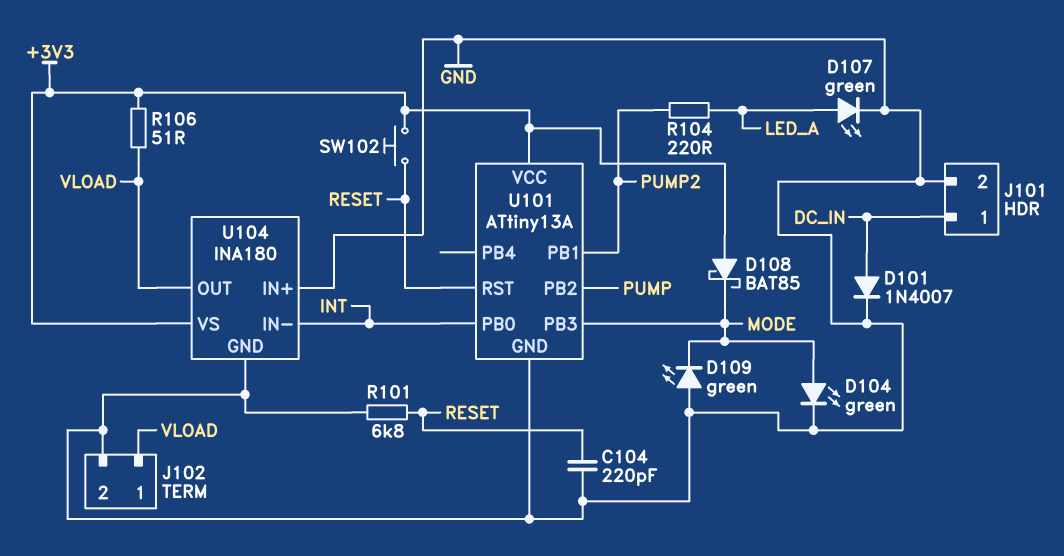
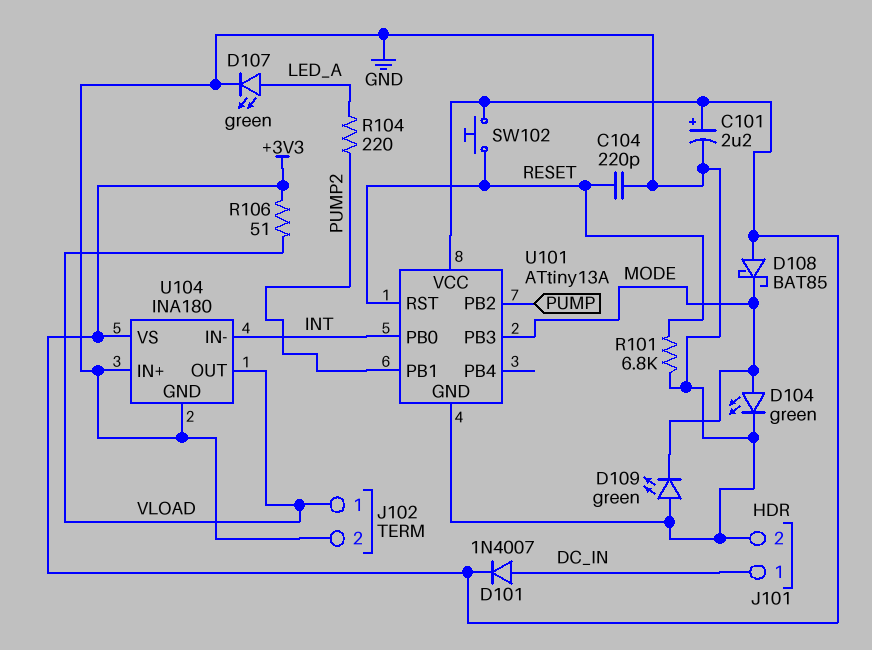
C101: none -> 2.2uF (plus +3V3, minus GND)
D101: diode 1N4007 (A DC_IN, K GND) -> diode 1N4007 (A DC_IN, K +3V3)

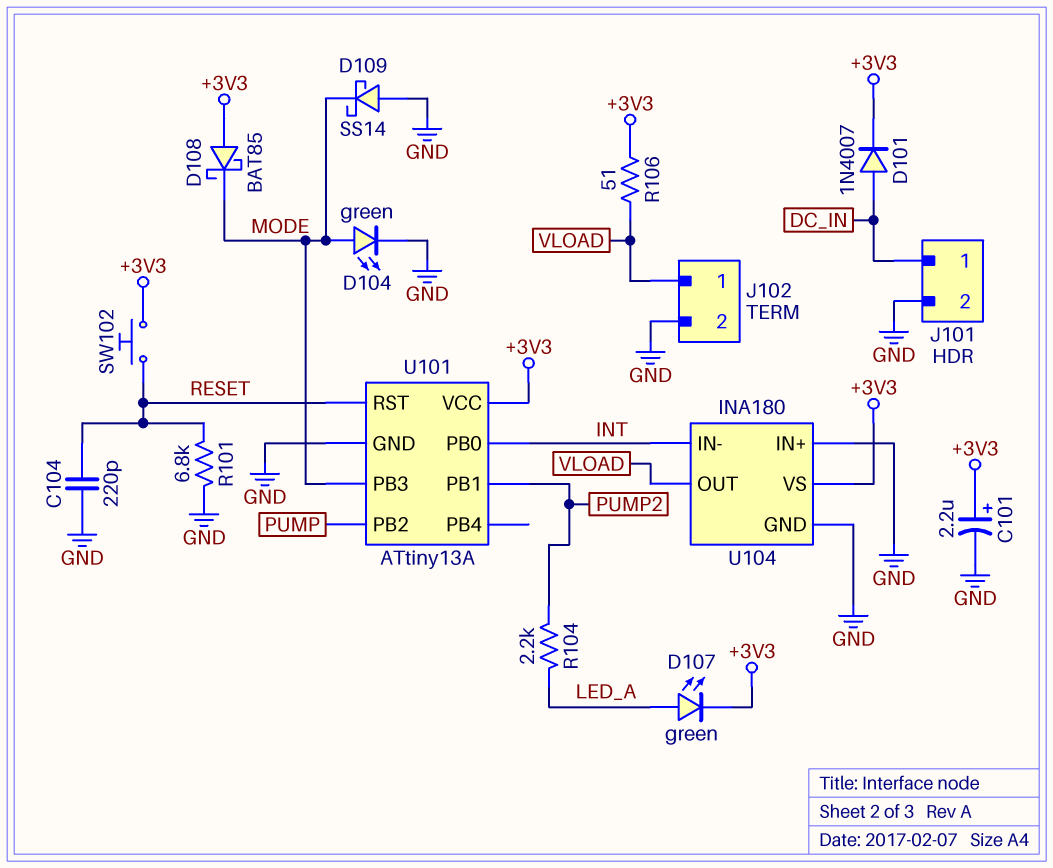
D107: LED green (A LED_A, K GND) -> LED green (A LED_A, K +3V3)
D109: LED green (A GND, K MODE) -> schottky SS14 (A GND, K MODE)
R104: 220 (LED_A, PUMP2) -> 2.2k (LED_A, PUMP2)

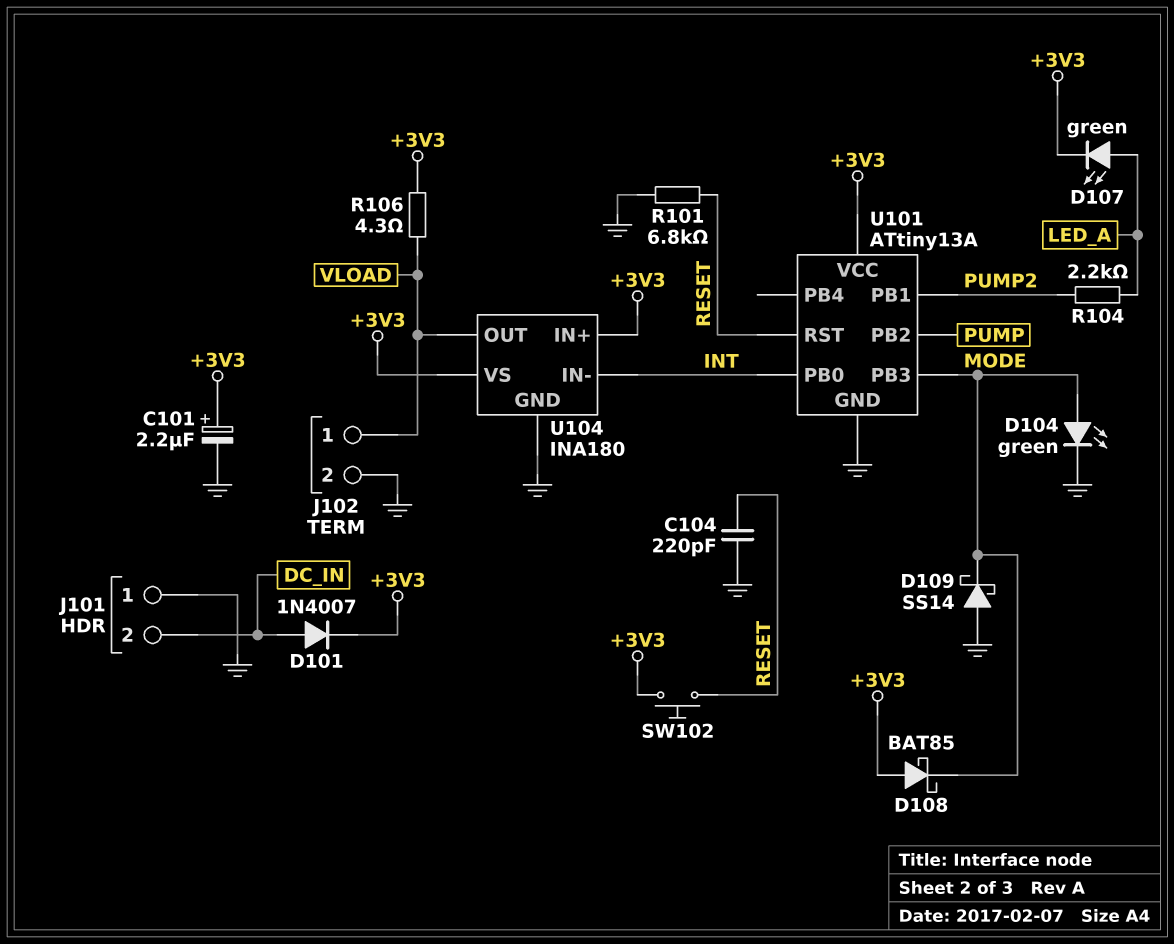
J101 pin 1: DC_IN -> GND
J101 pin 2: GND -> DC_IN
R106: 51 (+3V3, VLOAD) -> 4.3 (+3V3, VLOAD)
U104 pin IN+: GND -> +3V3

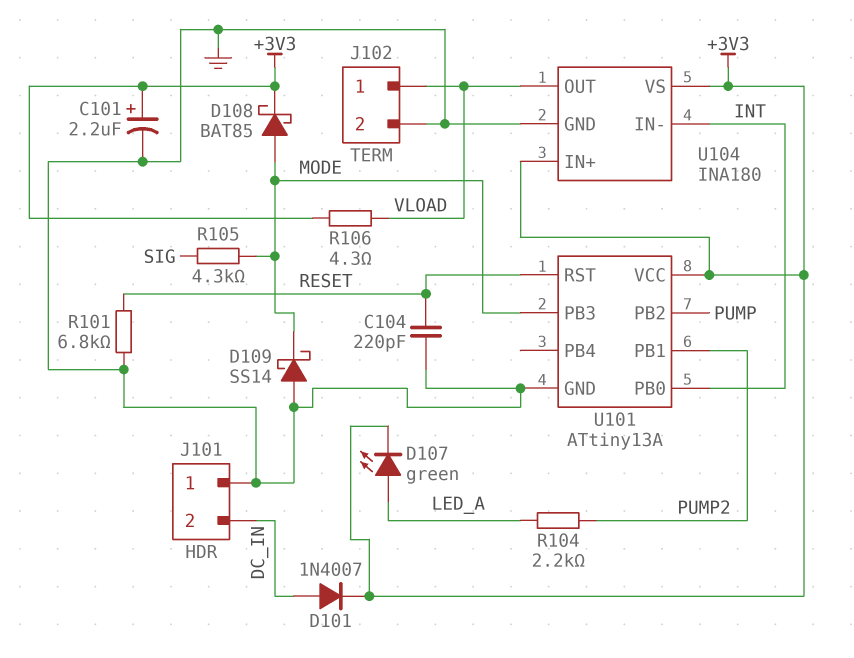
D104: LED green (A MODE, K GND) -> none
D108: schottky BAT85 (A +3V3, K MODE) -> schottky BAT85 (A MODE, K +3V3)
R105: none -> 4.3k (MODE, SIG)
SW102: button (+3V3, RESET) -> none

